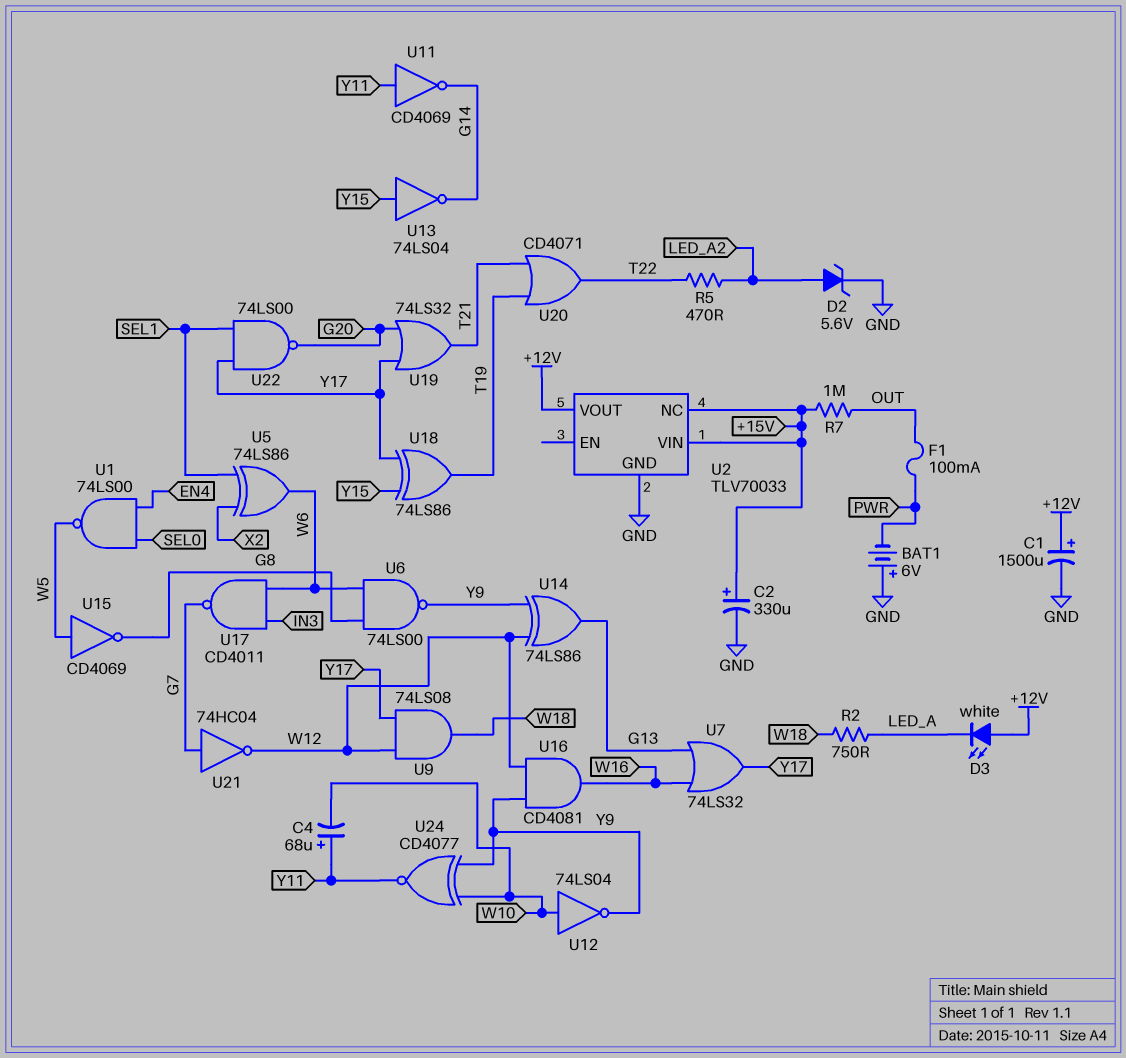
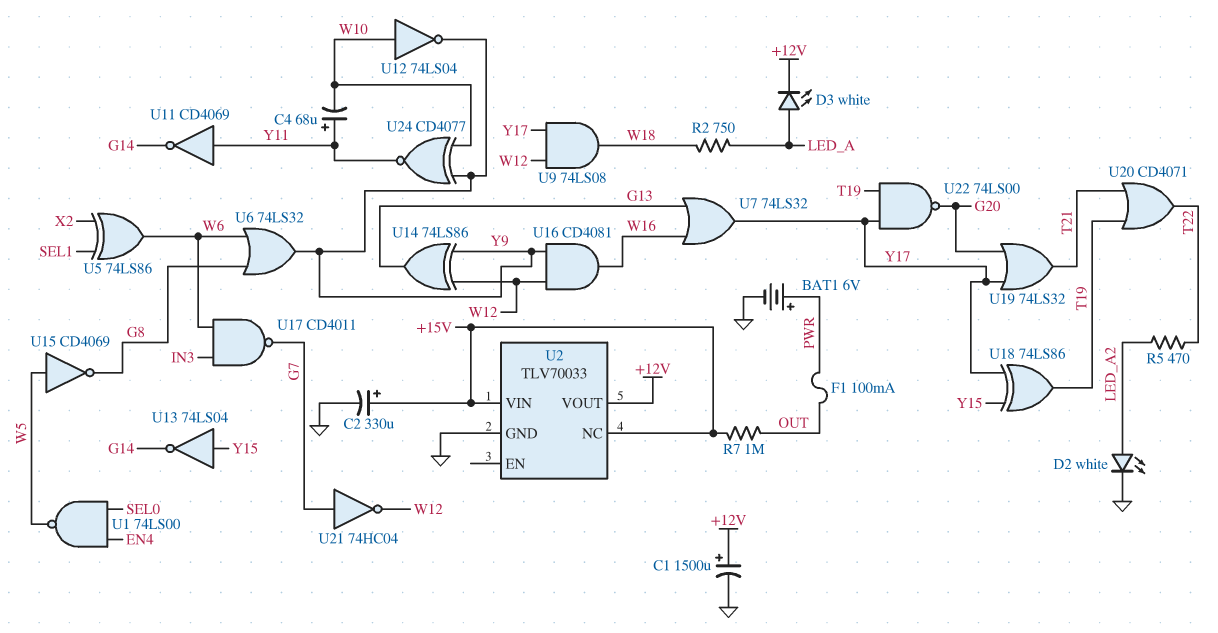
BAT1: 6V (plus GND, minus PWR) -> 6V (plus PWR, minus GND)
D2: zener 5.6V (A LED_A2, K GND) -> LED white (A LED_A2, K GND)
D3: LED white (A +12V, K LED_A) -> LED white (A LED_A, K +12V)
U6: NAND 74LS00 (in G8, in W6, out Y9) -> OR 74LS32 (in G8, in W6, out Y9)
U22: NAND 74LS00 (in SEL1, in Y17, out G20) -> NAND 74LS00 (in T19, in Y17, out G20)

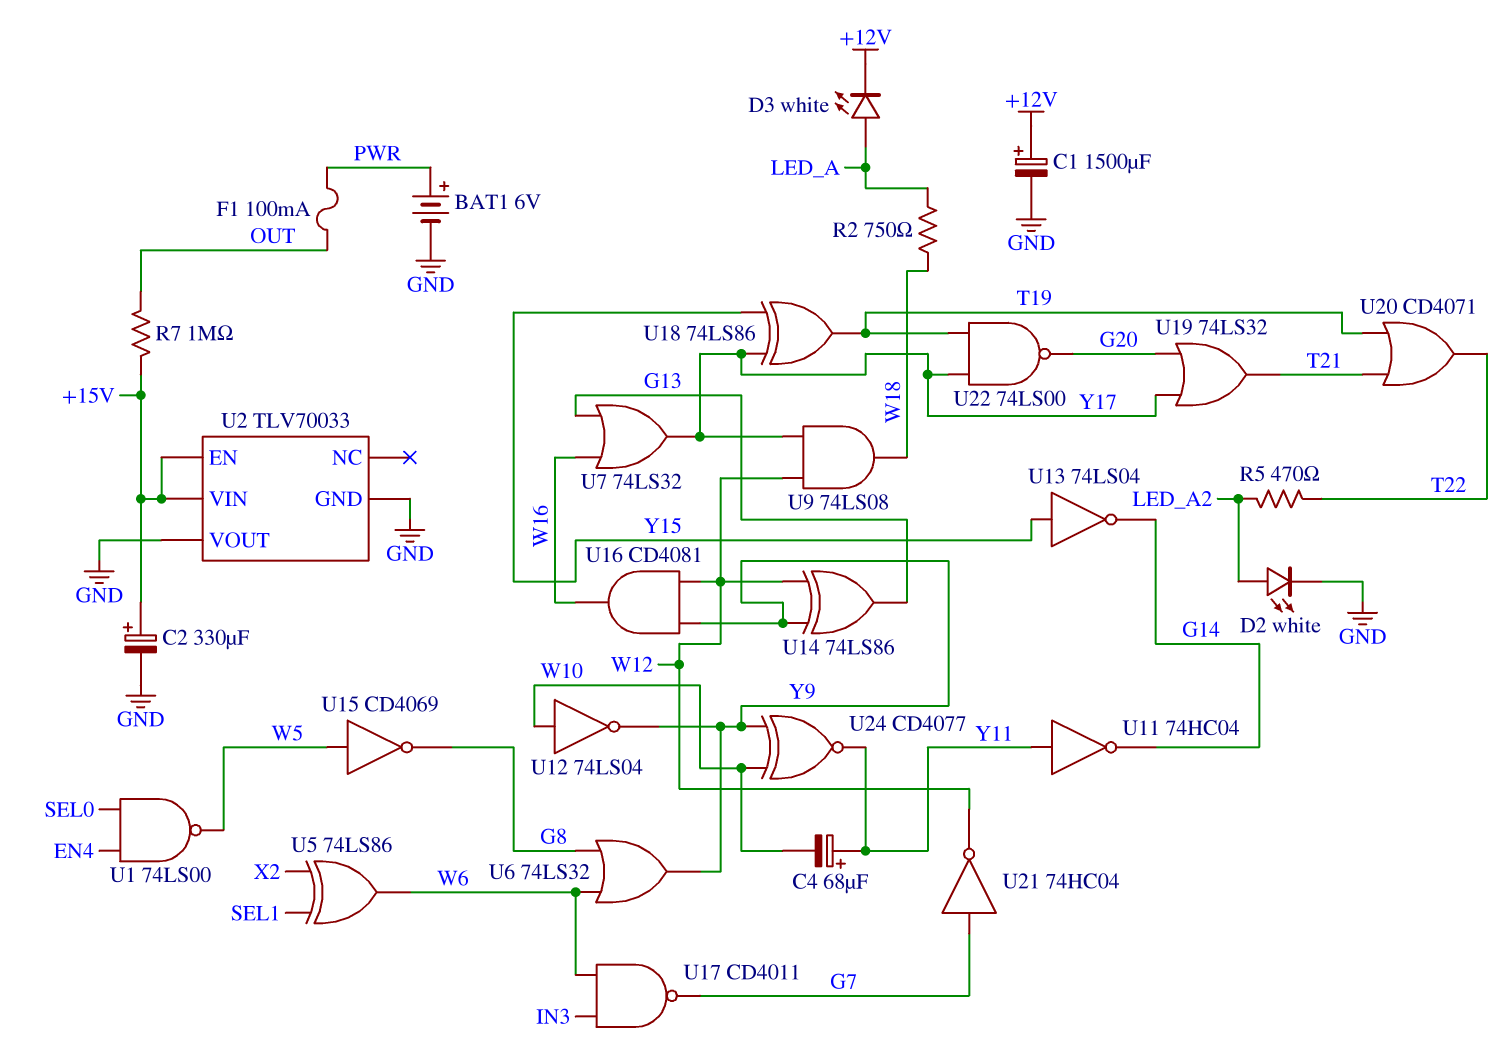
U2 pin EN: none -> +15V
U2 pin NC: +15V -> none
U2 pin VOUT: +12V -> GND
U11: NOT CD4069 (in Y11, out G14) -> NOT 74HC04 (in Y11, out G14)

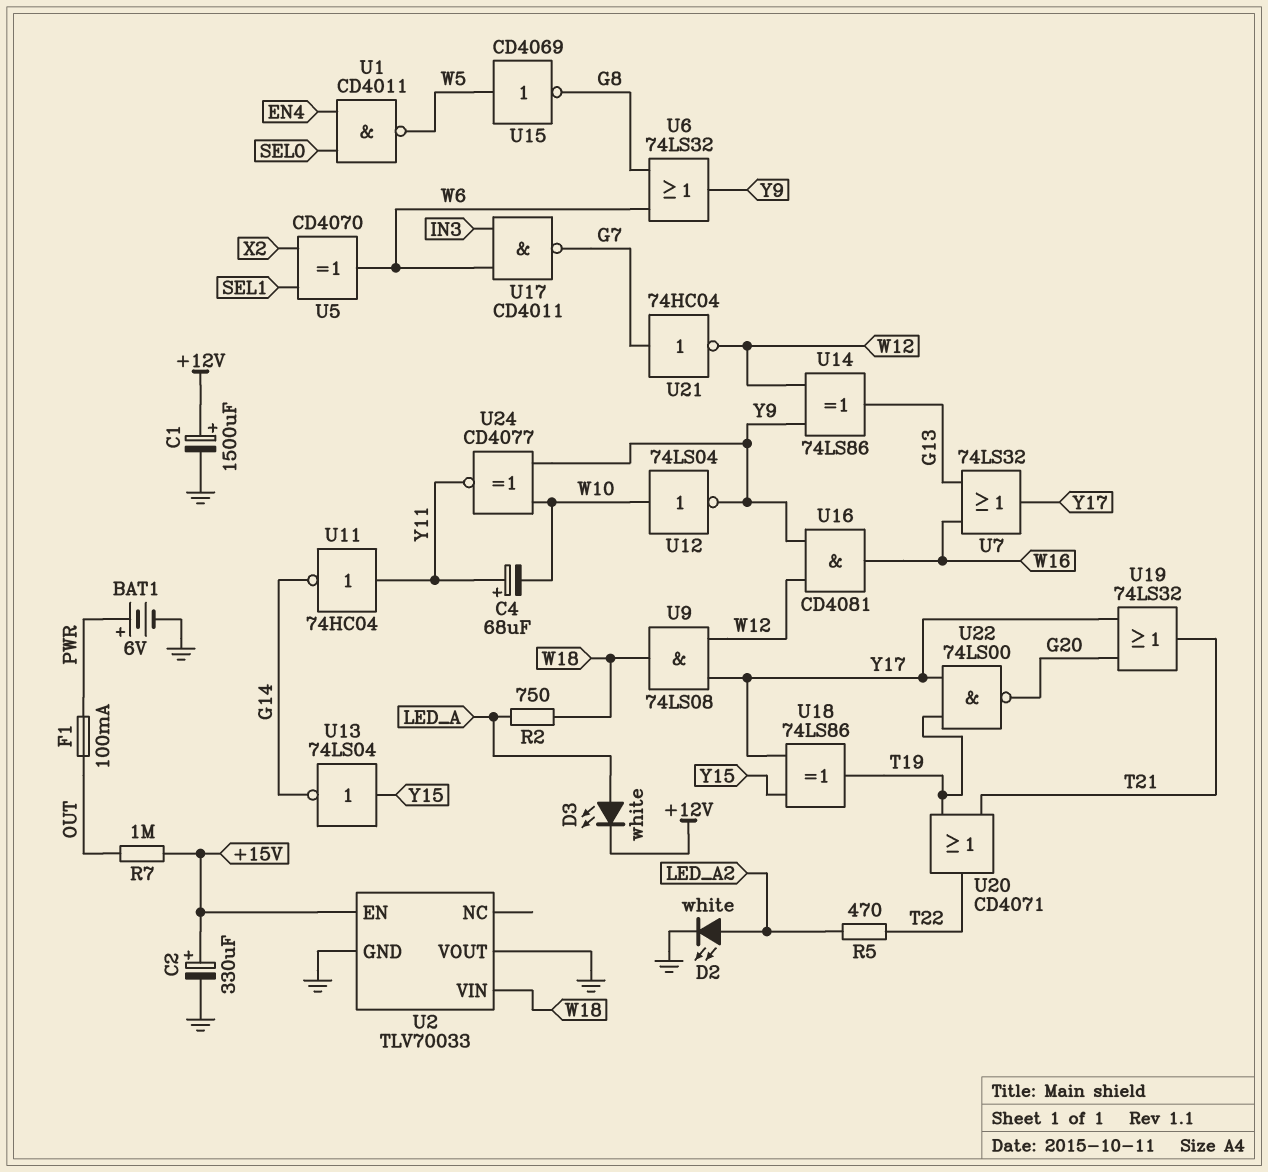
U1: NAND 74LS00 (in EN4, in SEL0, out W5) -> NAND CD4011 (in EN4, in SEL0, out W5)
U2 pin VIN: +15V -> W18
U5: XOR 74LS86 (in SEL1, in X2, out W6) -> XOR CD4070 (in SEL1, in X2, out W6)

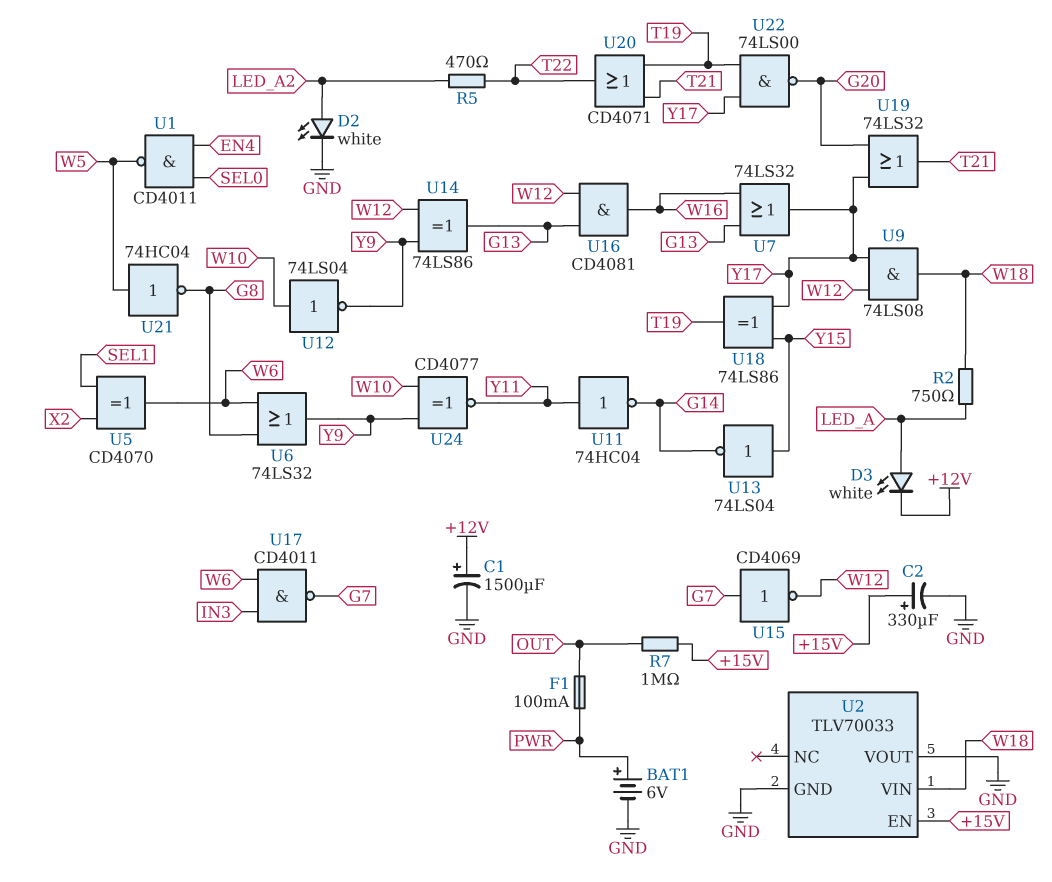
C4: 68uF (plus Y11, minus W10) -> none
U15: NOT CD4069 (in W5, out G8) -> NOT CD4069 (in G7, out W12)
U16: AND CD4081 (in W12, in Y9, out W16) -> AND CD4081 (in G13, in W12, out W16)
U21: NOT 74HC04 (in G7, out W12) -> NOT 74HC04 (in W5, out G8)

